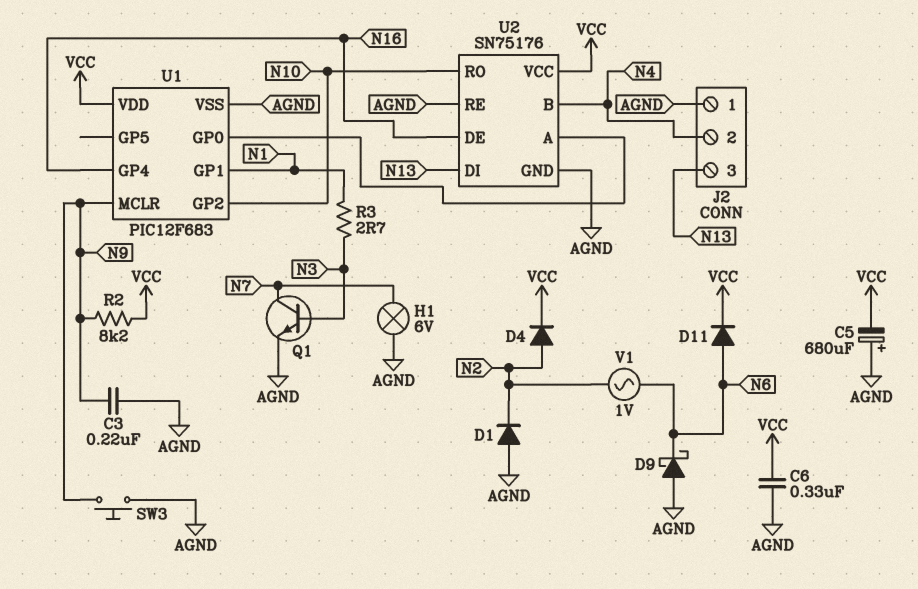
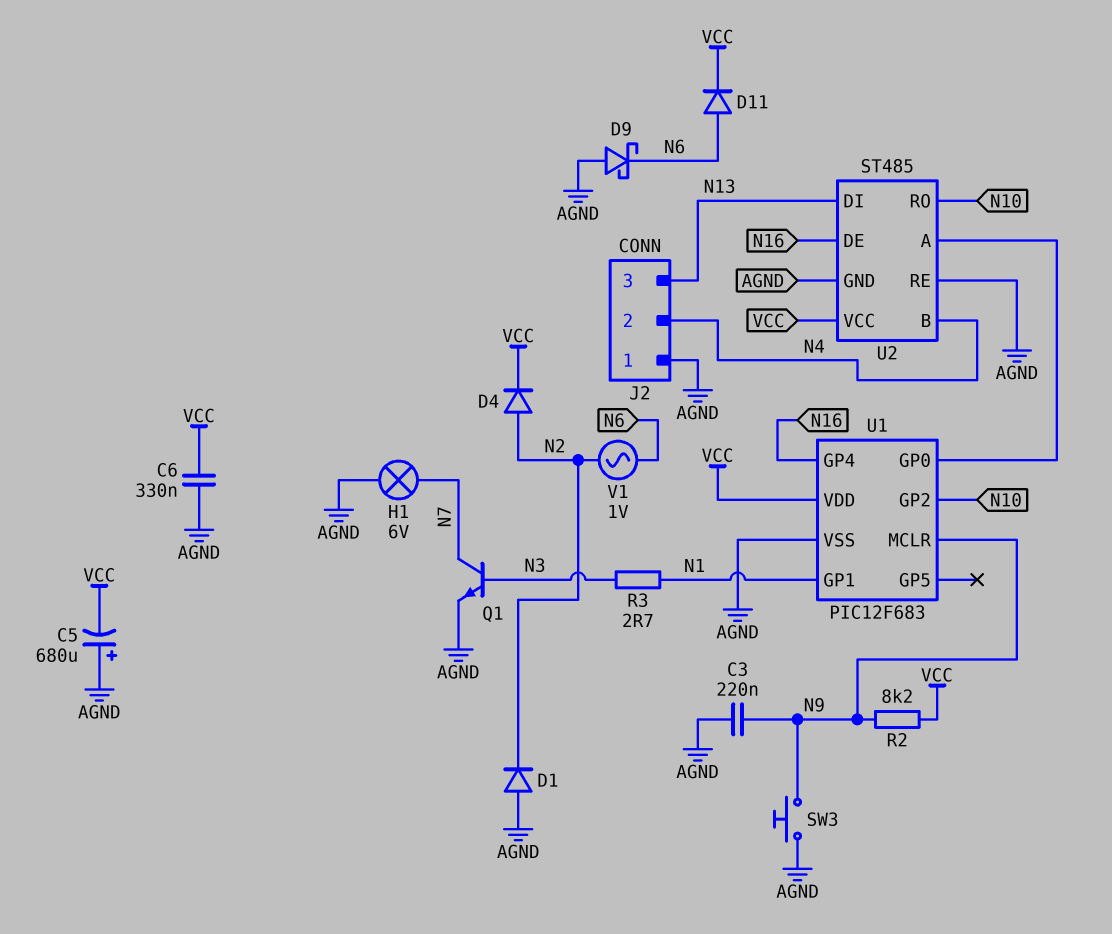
U2: SN75176 -> ST485

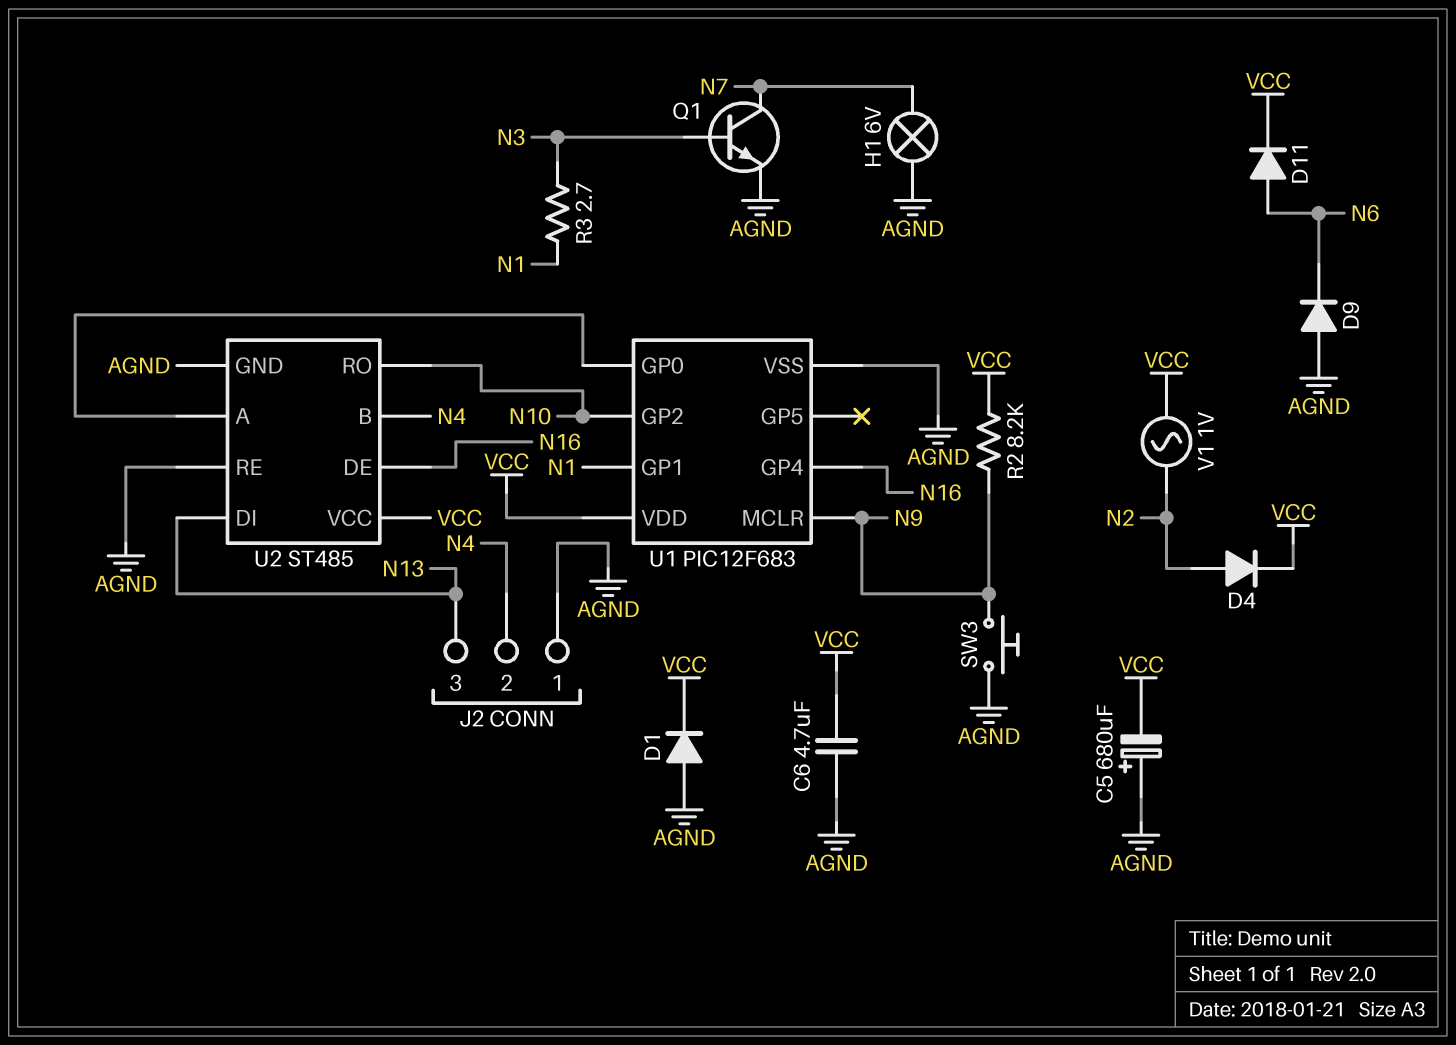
C3: 220nF (AGND, N9) -> none
C6: 330nF (AGND, VCC) -> 4.7uF (AGND, VCC)
D1: diode (A AGND, K N2) -> diode (A AGND, K VCC)
D9: schottky (A AGND, K N6) -> diode (A AGND, K N6)
V1: AC 1V (N2, N6) -> AC 1V (N2, VCC)

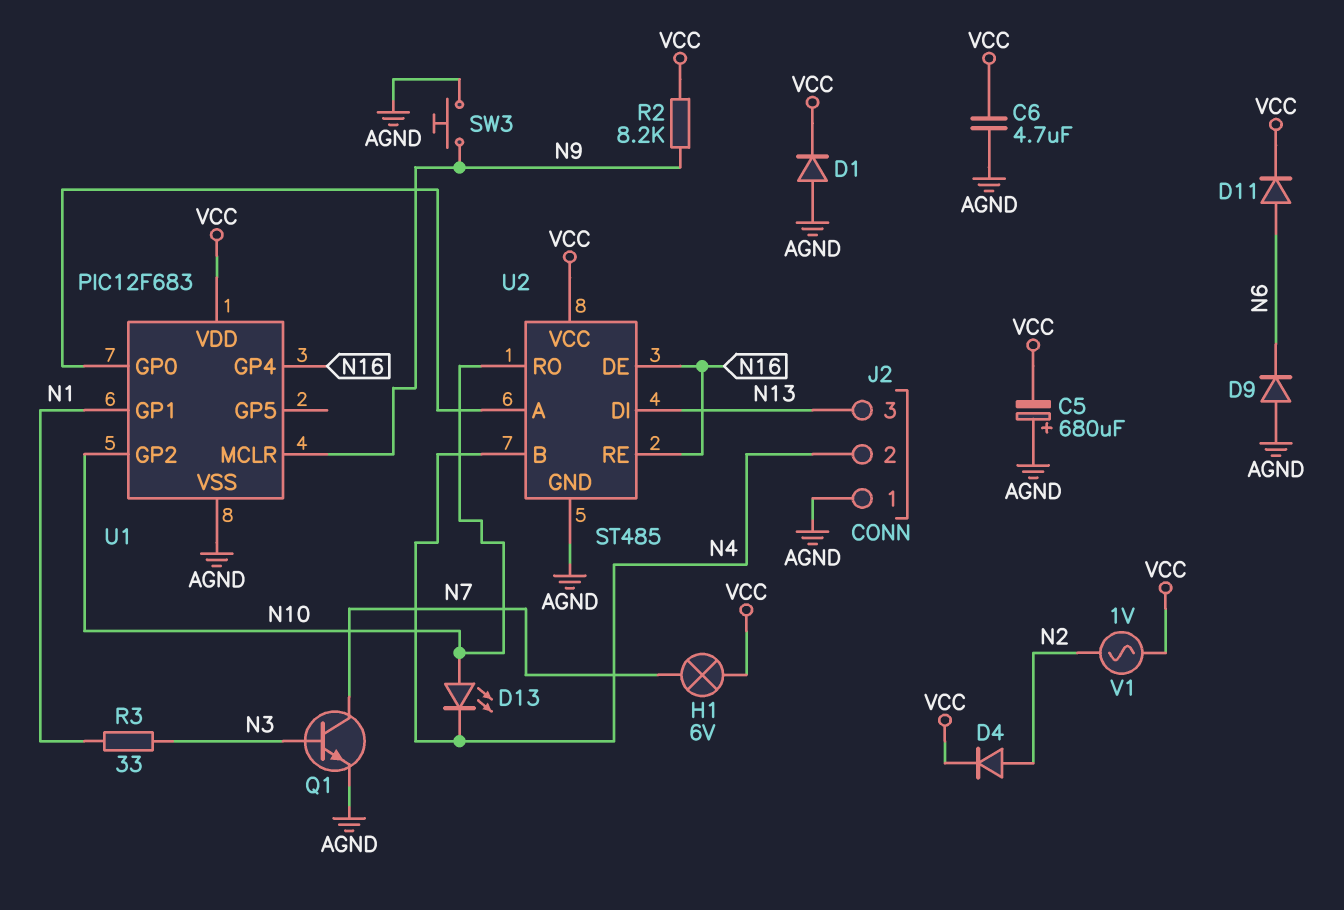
D13: none -> LED (A N10, K N4)
H1: lamp 6V (AGND, N7) -> lamp 6V (N7, VCC)
R3: 2.7 (N1, N3) -> 33 (N1, N3)
U2 pin RE: AGND -> N16

